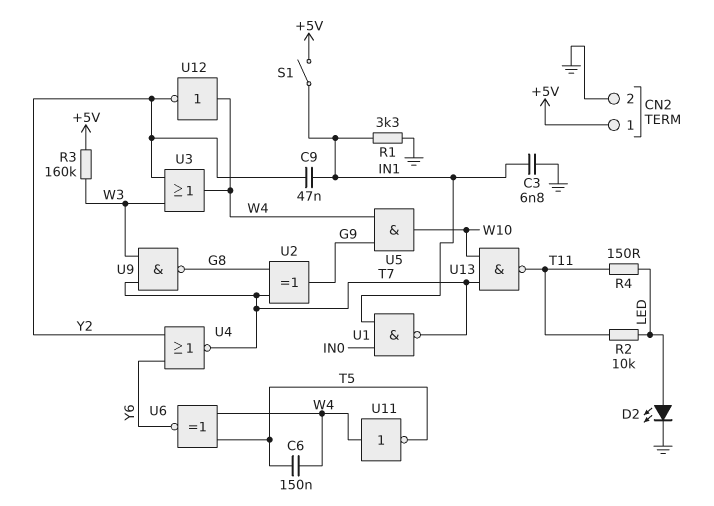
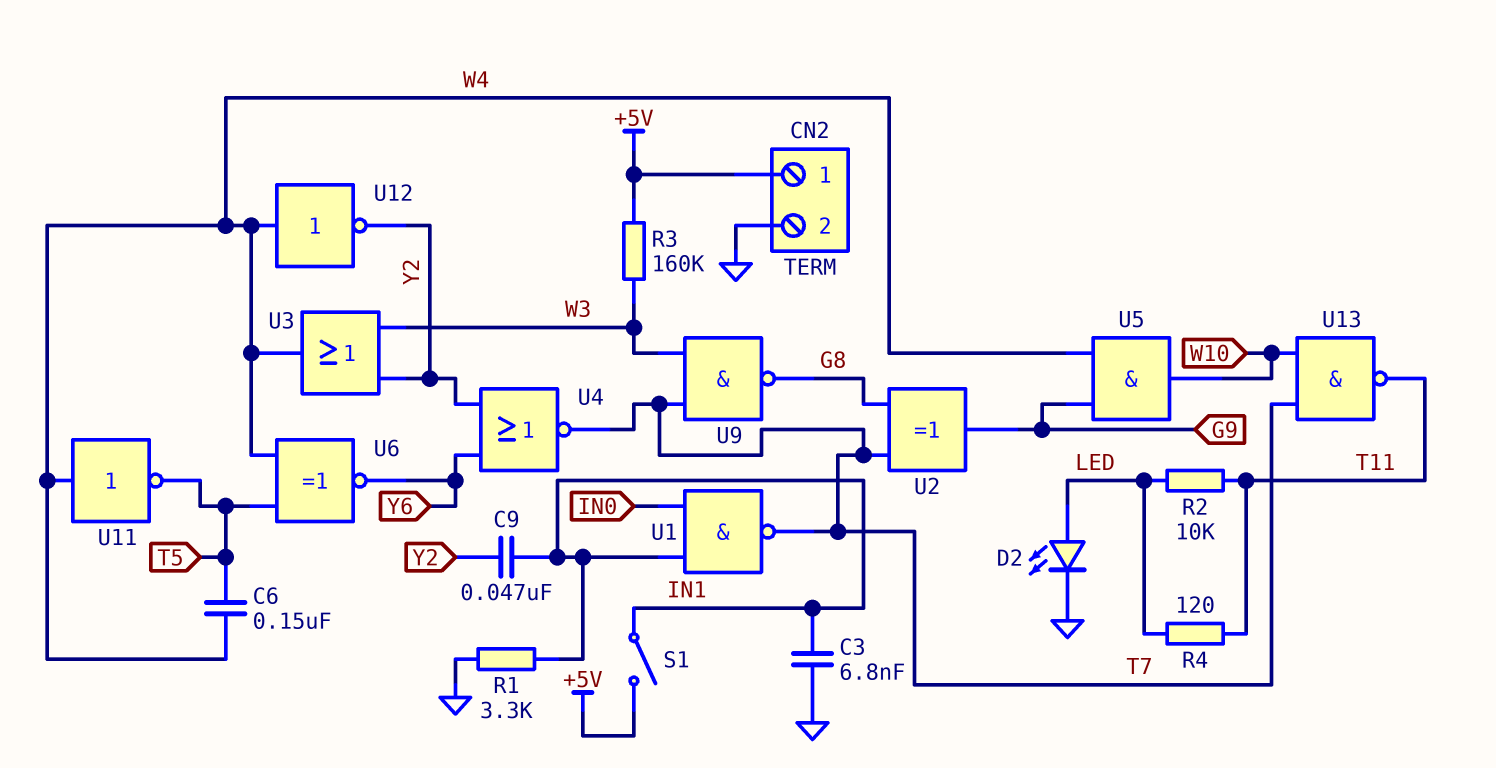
R4: 150 (LED, T11) -> 120 (LED, T11)

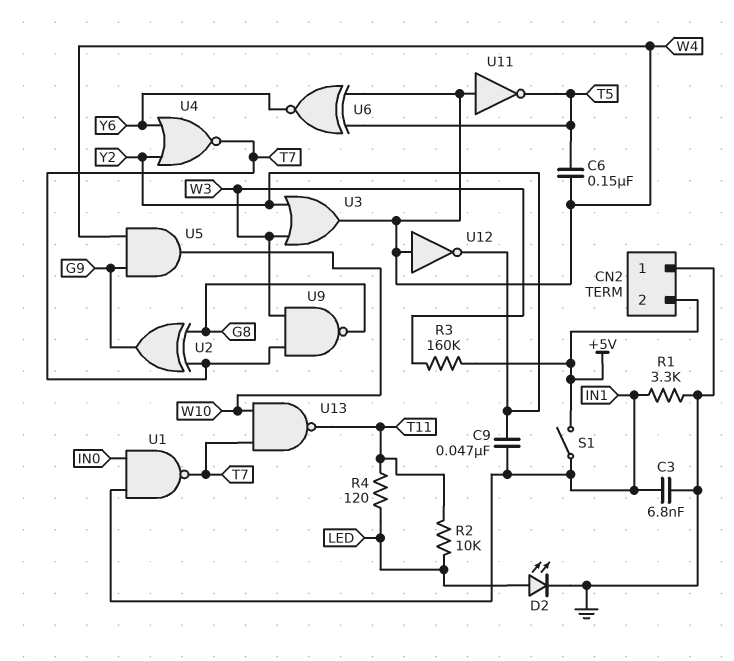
CN2 pin 1: +5V -> GND
CN2 pin 2: GND -> +5V

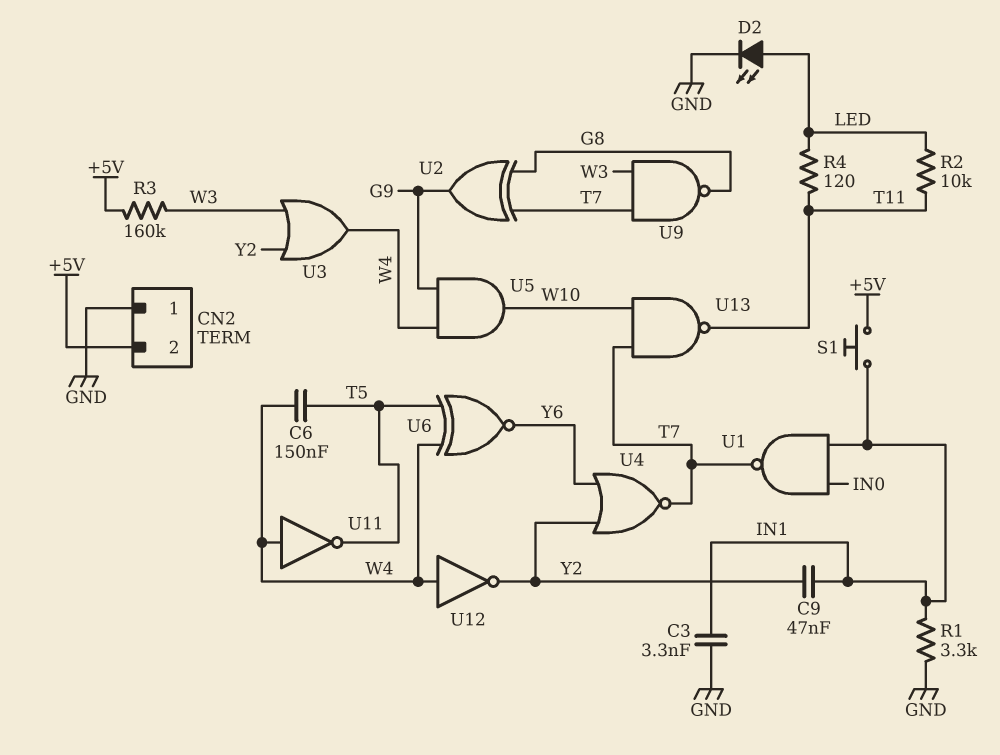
C3: 6.8nF (GND, IN1) -> 3.3nF (GND, IN1)
S1: switch (+5V, IN1) -> button (+5V, IN1)

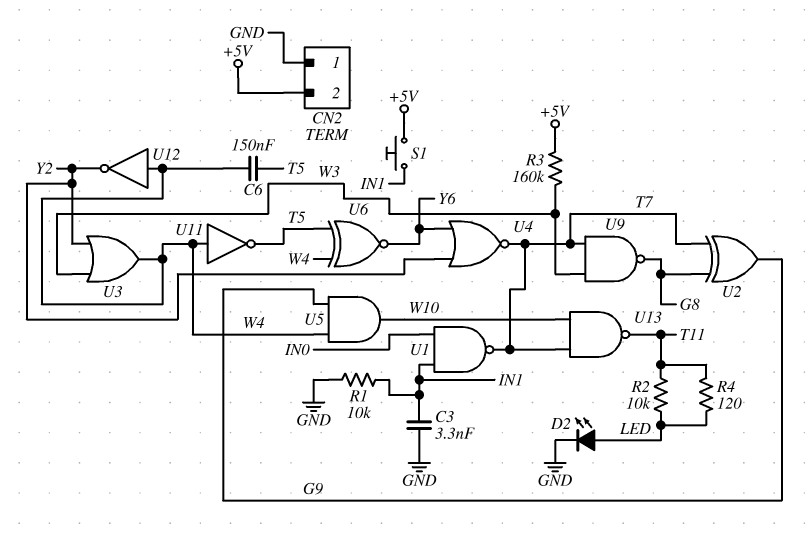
C9: 47nF (IN1, Y2) -> none
R1: 3.3k (GND, IN1) -> 10k (GND, IN1)

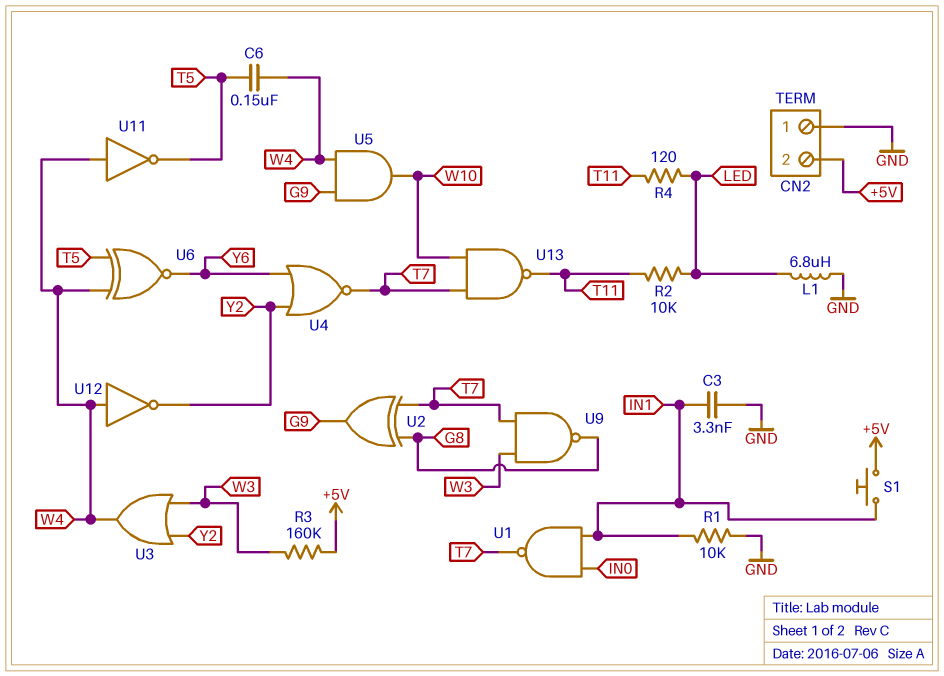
D2: LED (A LED, K GND) -> none
L1: none -> 6.8uH (GND, LED)

